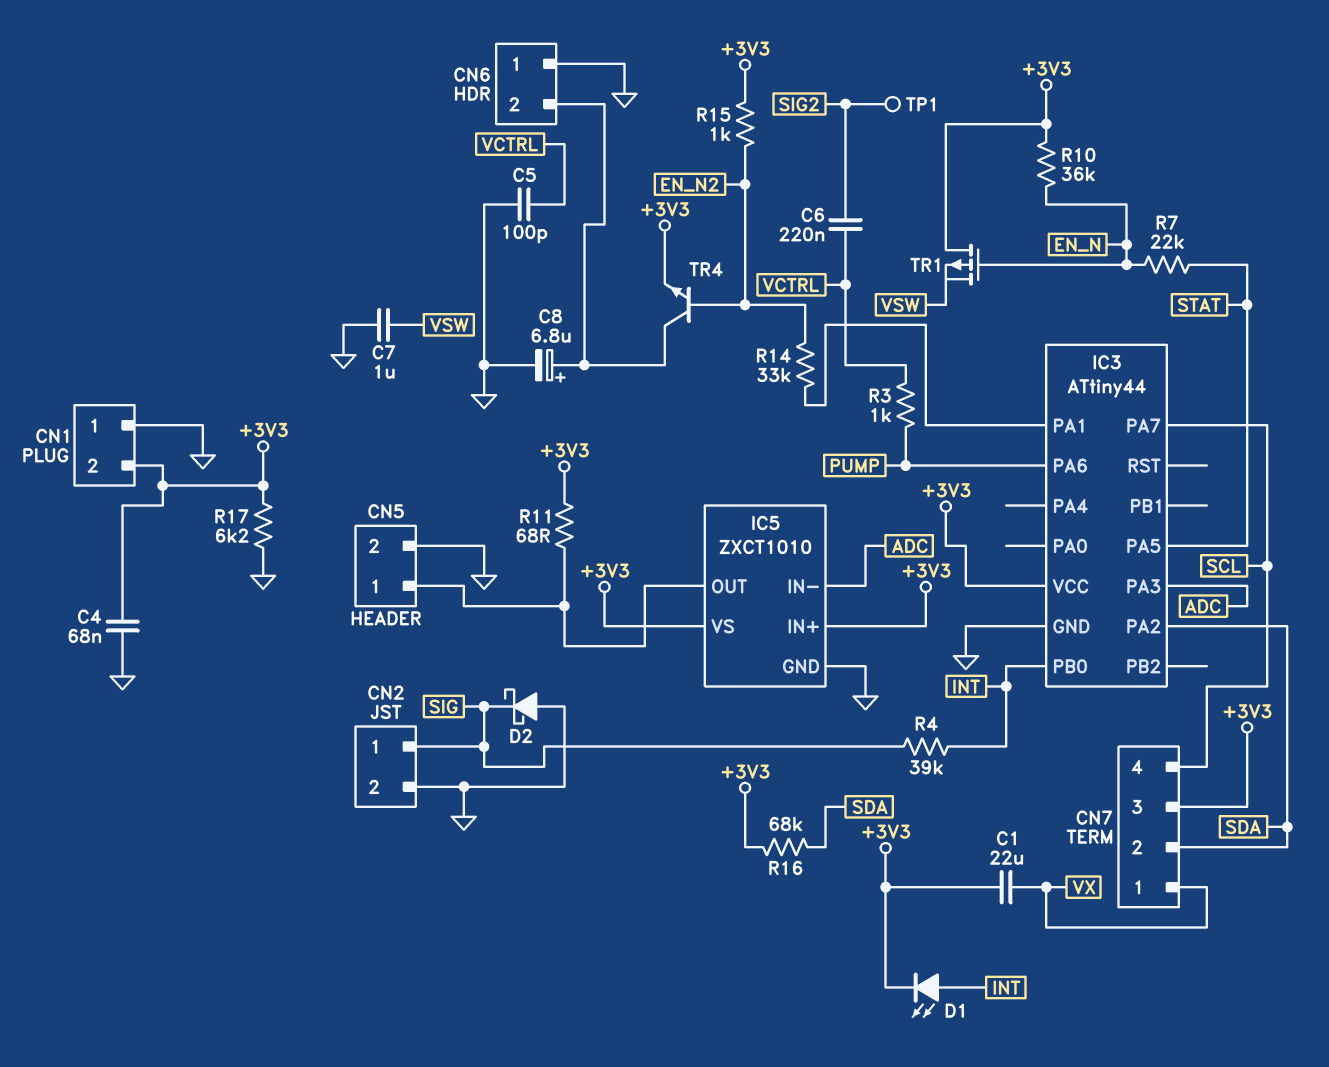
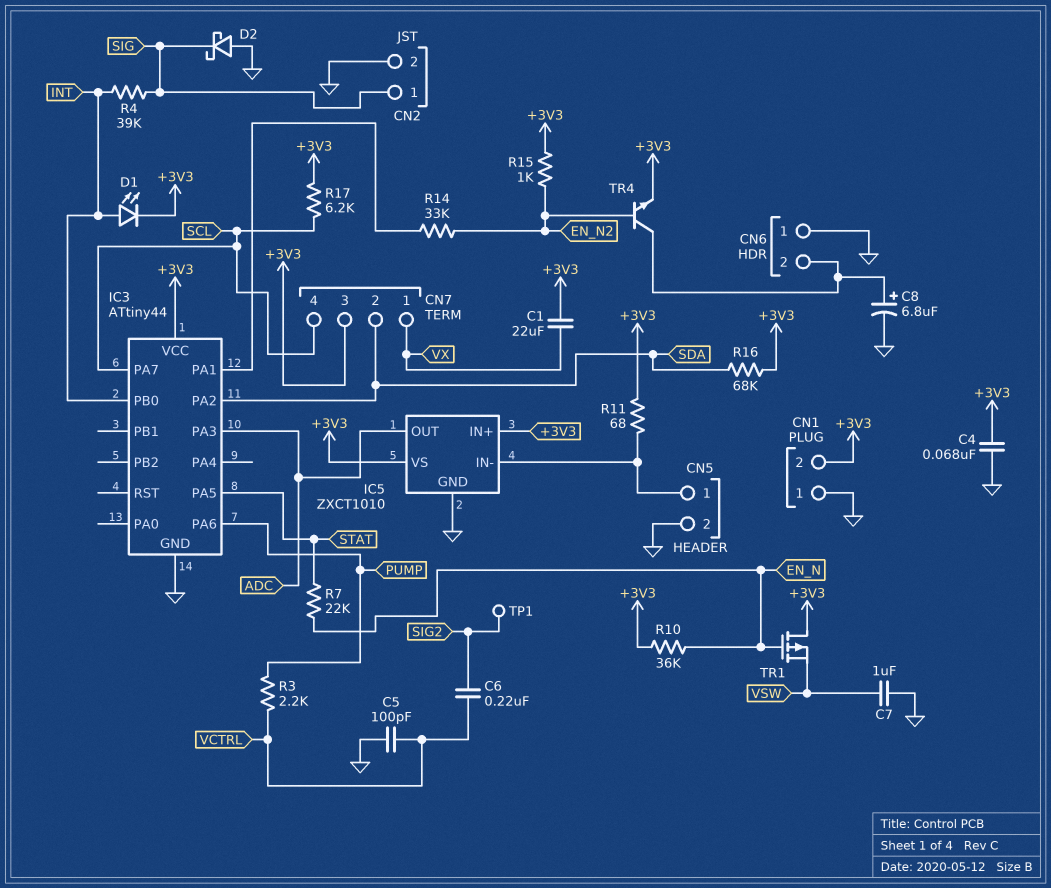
IC5 pin IN-: ADC -> CN5/1
IC5 pin OUT: CN5/1 -> ADC
R3: 1k (PUMP, VCTRL) -> 2.2k (PUMP, VCTRL)
R17: 6.2k (+3V3, GND) -> 6.2k (+3V3, SCL)

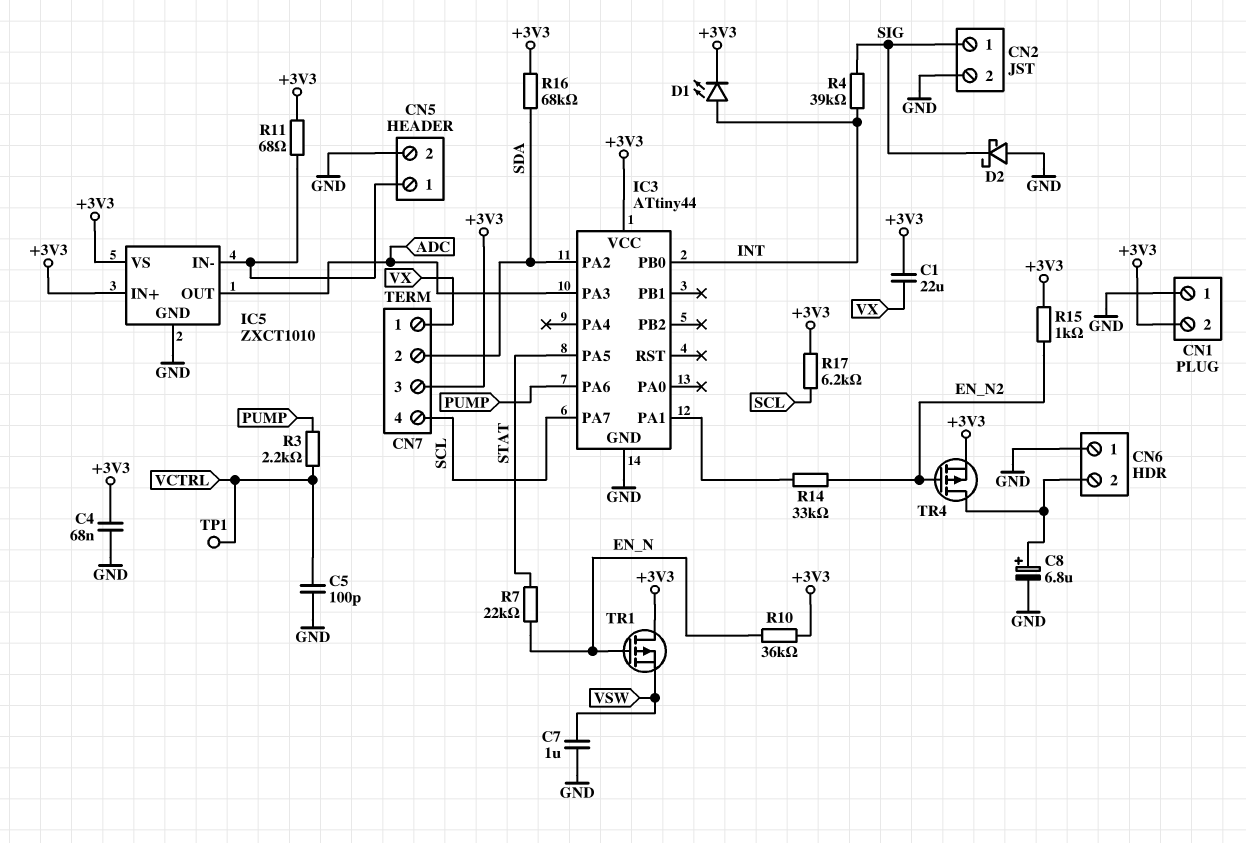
C6: 220nF (SIG2, VCTRL) -> none
TP1: test point (SIG2) -> test point (VCTRL)
TR4: NPN (B EN_N2, C CN6/2, E +3V3) -> PMOS (G EN_N2, D CN6/2, S +3V3)

